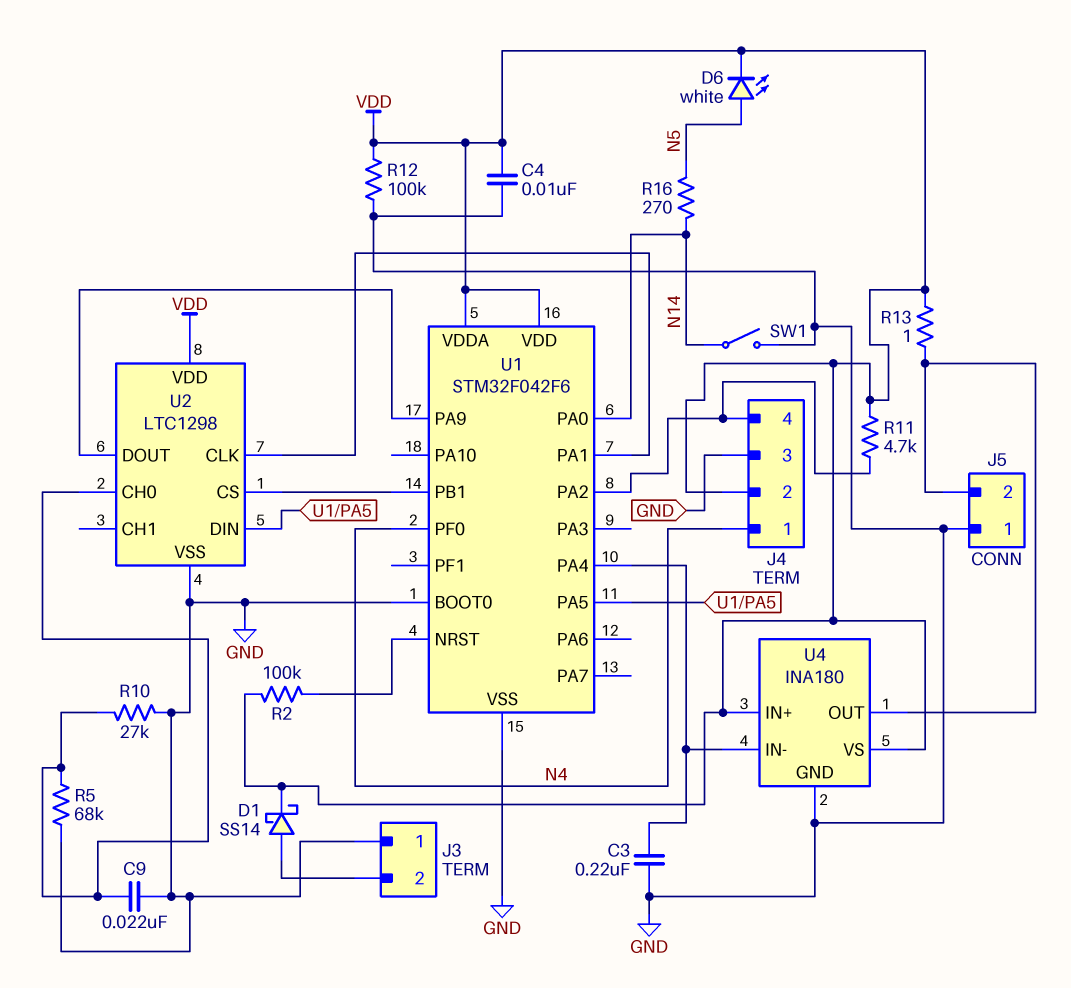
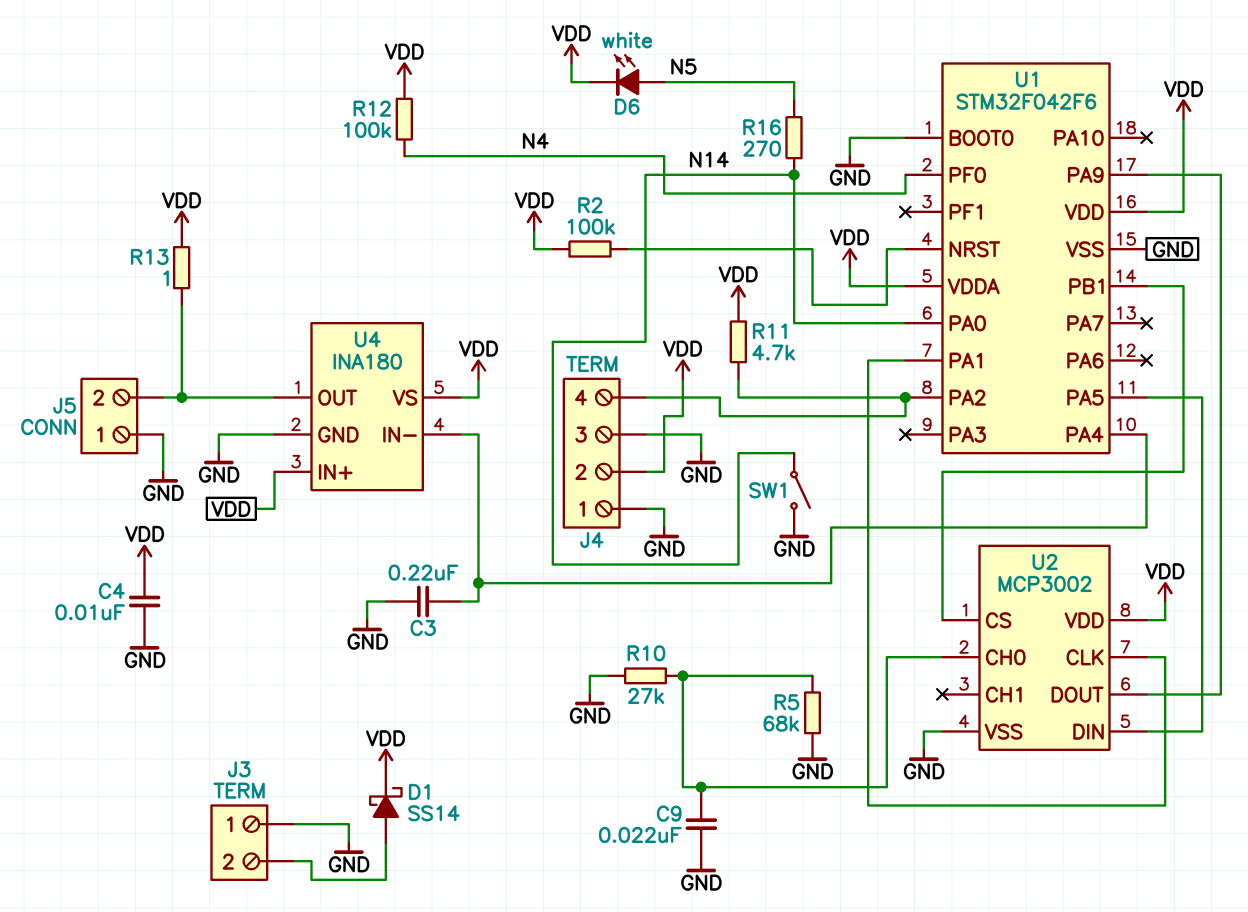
J4 pin 1: N4 -> GND
R12: 100k (GND, VDD) -> 100k (N4, VDD)
U2: LTC1298 -> MCP3002

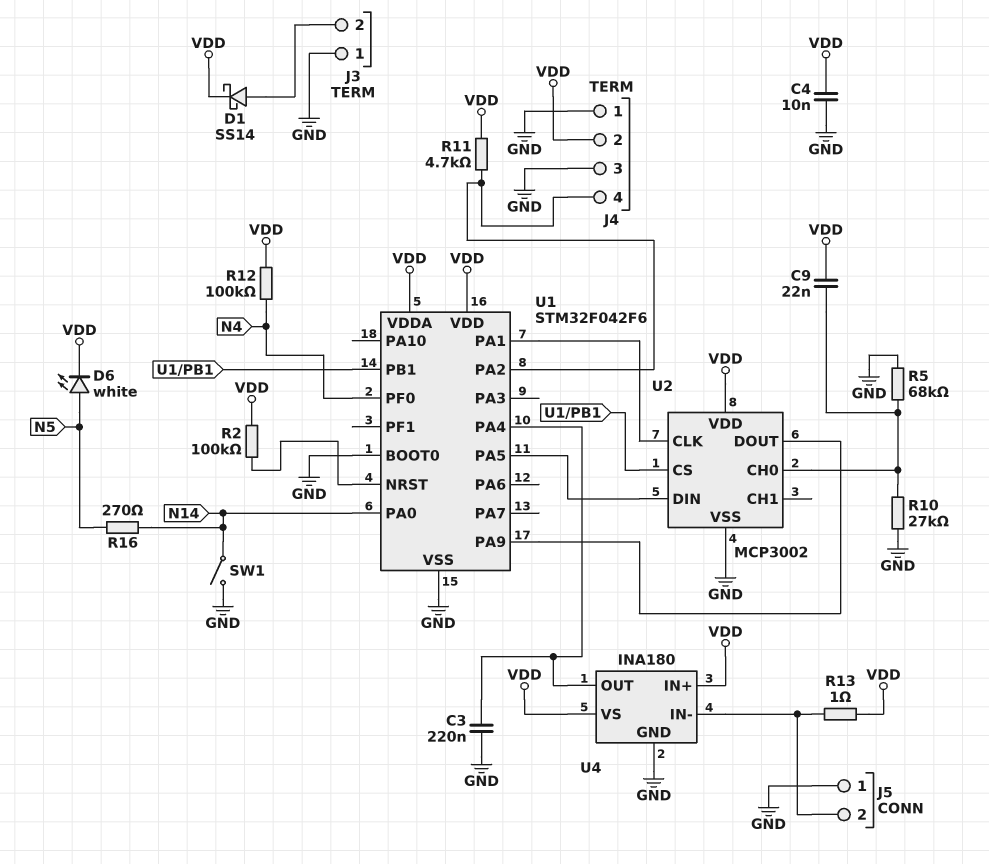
C9: 22nF (GND, U2/CH0) -> 22nF (U2/CH0, VDD)
U4 pin IN-: U1/PA4 -> J5/2
U4 pin OUT: J5/2 -> U1/PA4

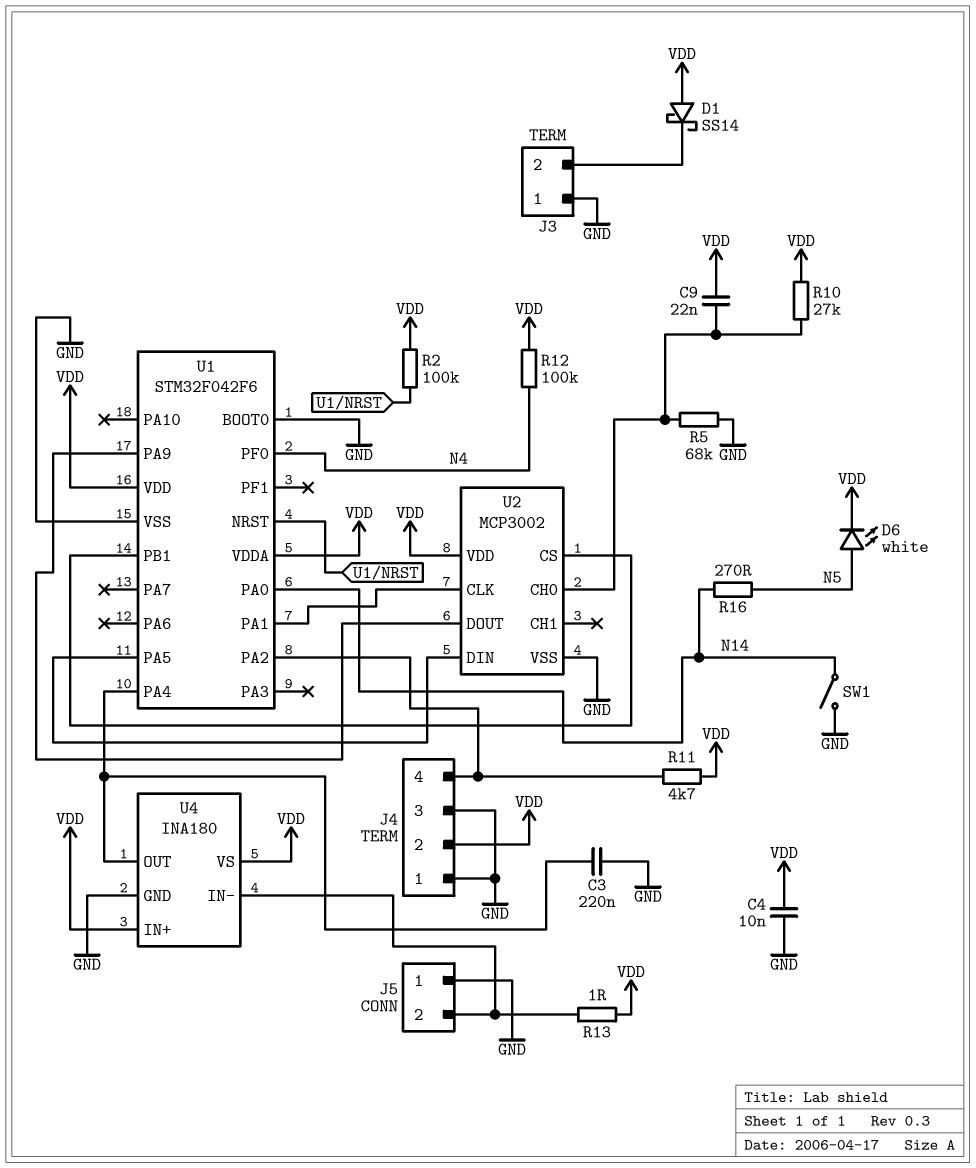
D1: schottky SS14 (A J3/2, K VDD) -> schottky SS14 (A VDD, K J3/2)
R10: 27k (GND, U2/CH0) -> 27k (U2/CH0, VDD)

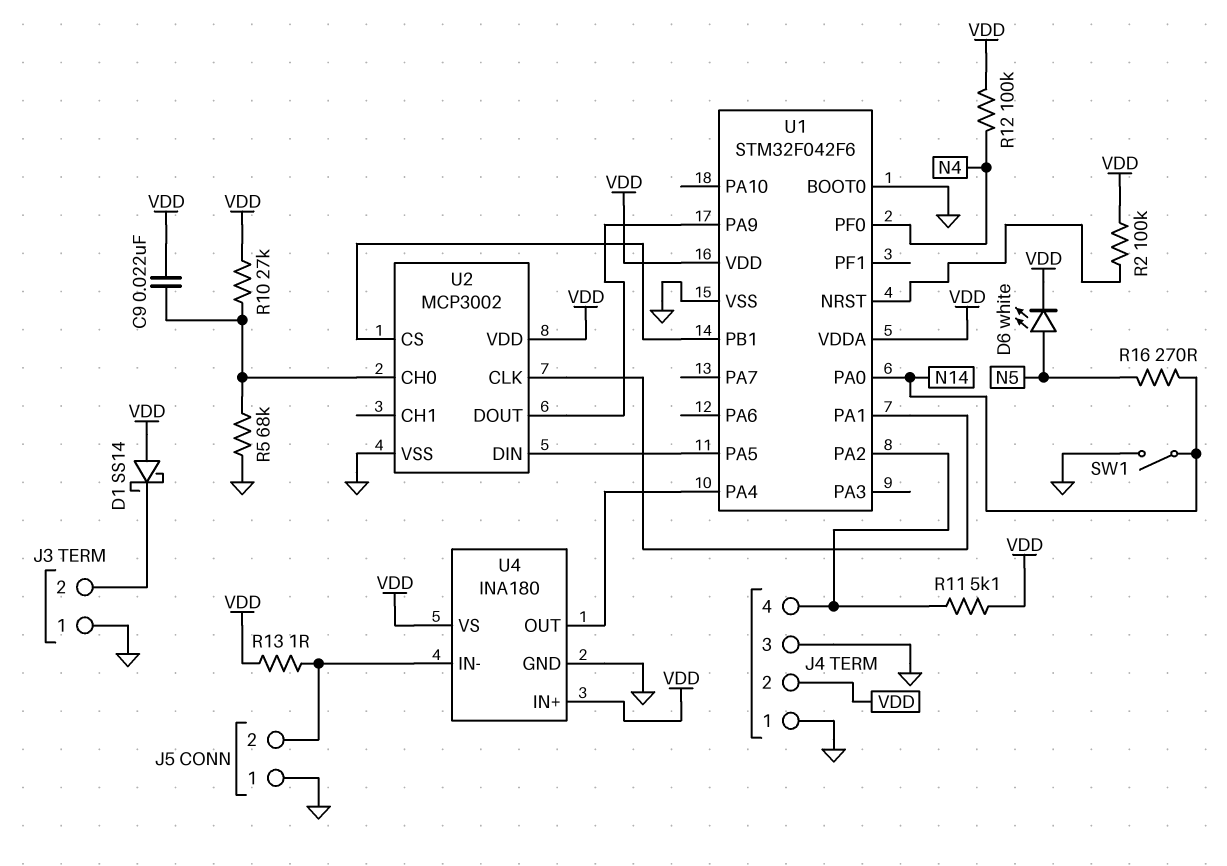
C3: 220nF (GND, U1/PA4) -> none
C4: 10nF (GND, VDD) -> none
R11: 4.7k (J4/4, VDD) -> 5.1k (J4/4, VDD)

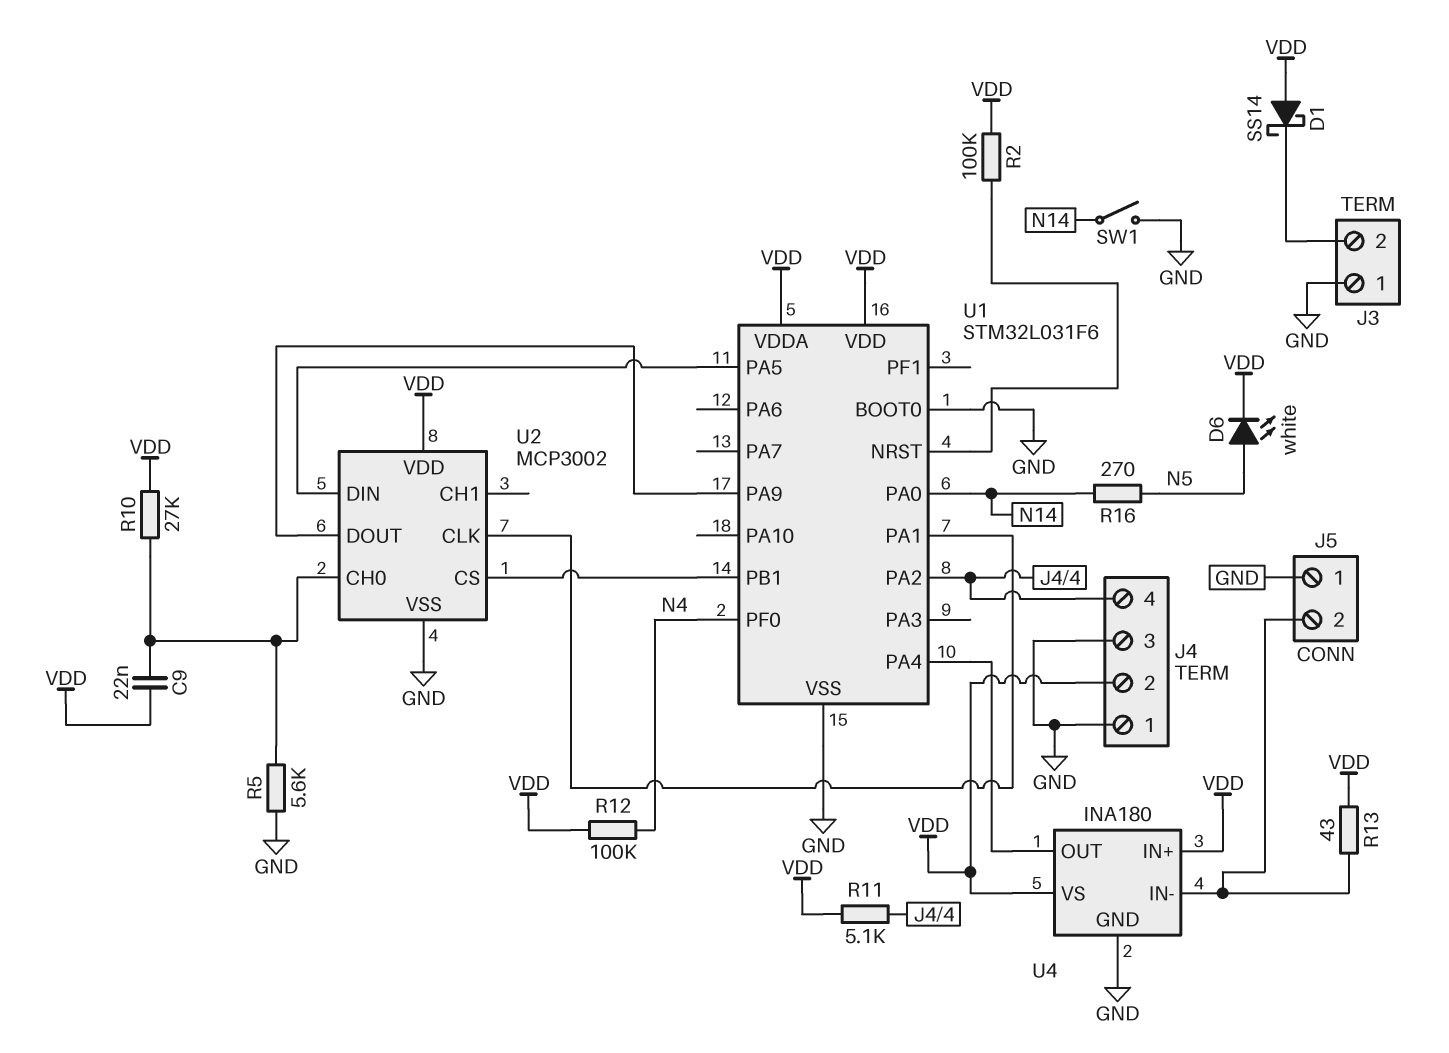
R5: 68k (GND, U2/CH0) -> 5.6k (GND, U2/CH0)
R13: 1 (J5/2, VDD) -> 43 (J5/2, VDD)
U1: STM32F042F6 -> STM32L031F6

